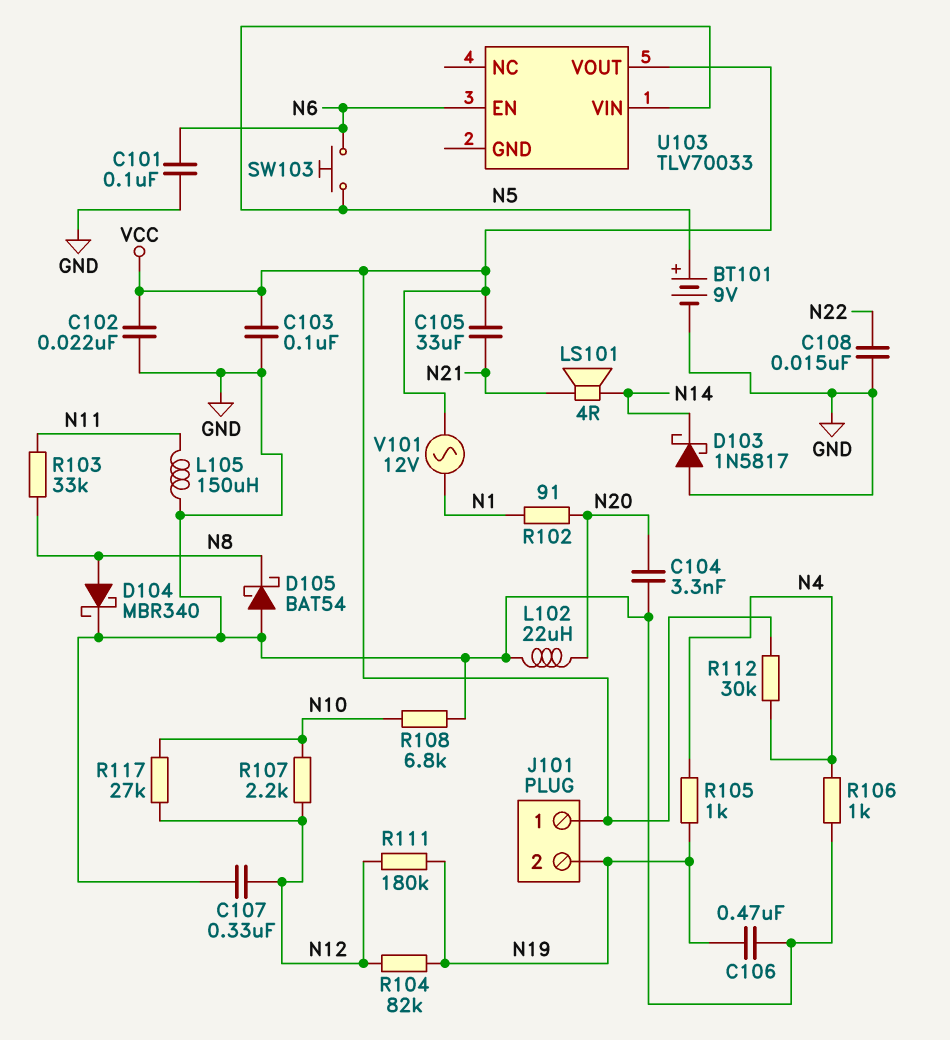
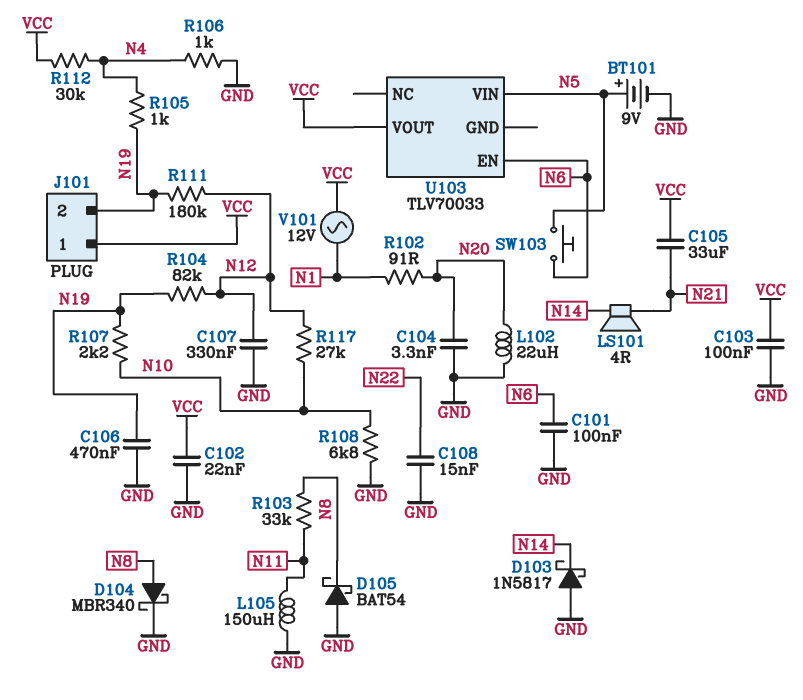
R107: 2.2k (N10, N12) -> 2.2k (N10, N19)

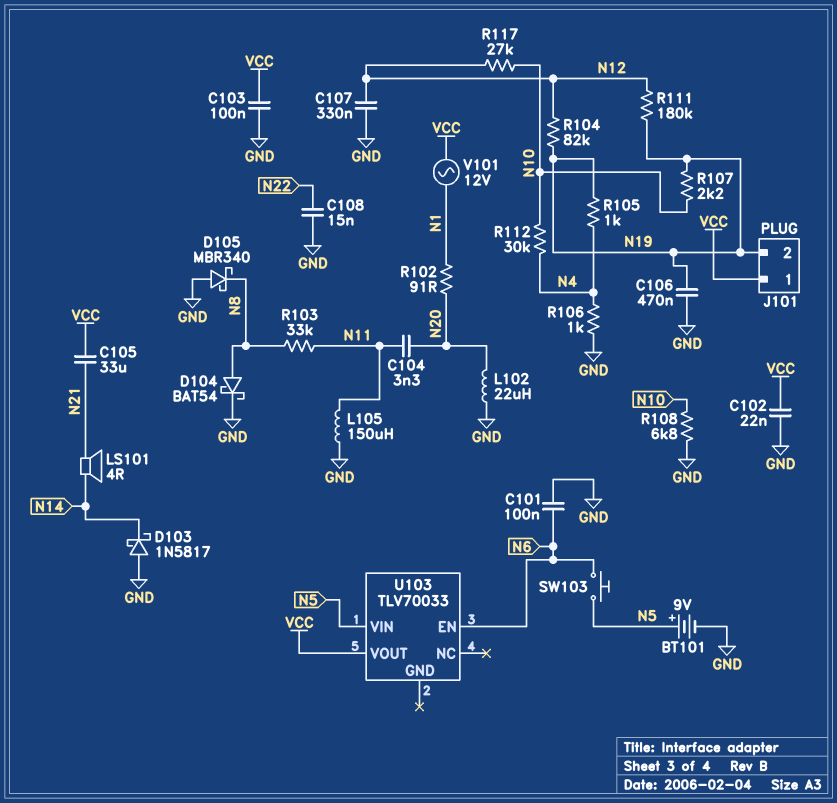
C104: 3.3nF (GND, N20) -> 3.3nF (N11, N20)
D104: schottky MBR340 (A N8, K GND) -> schottky BAT54 (A N8, K GND)
D105: schottky BAT54 (A GND, K N8) -> schottky MBR340 (A GND, K N8)
R112: 30k (N4, VCC) -> 30k (N4, N10)

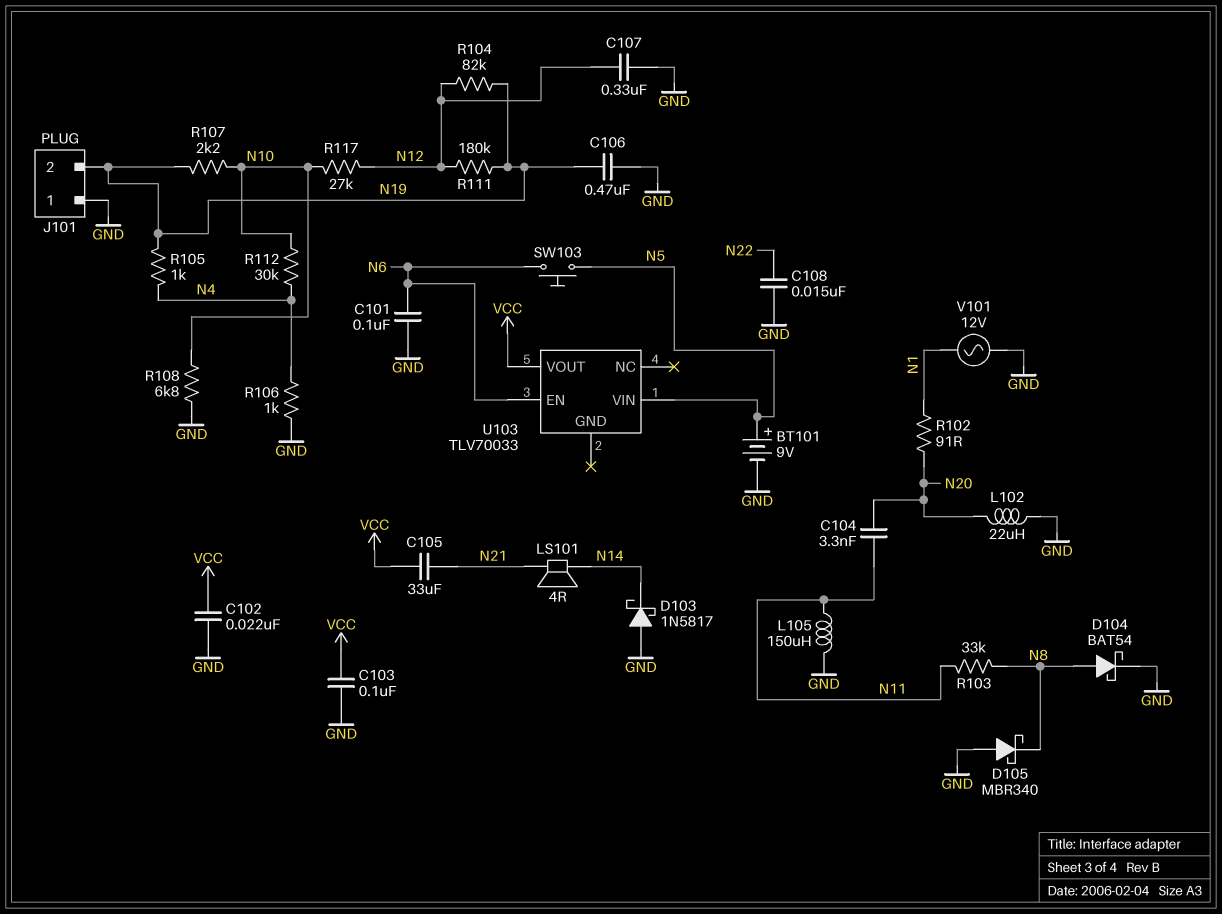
J101 pin 1: VCC -> GND
V101: AC 12V (N1, VCC) -> AC 12V (GND, N1)

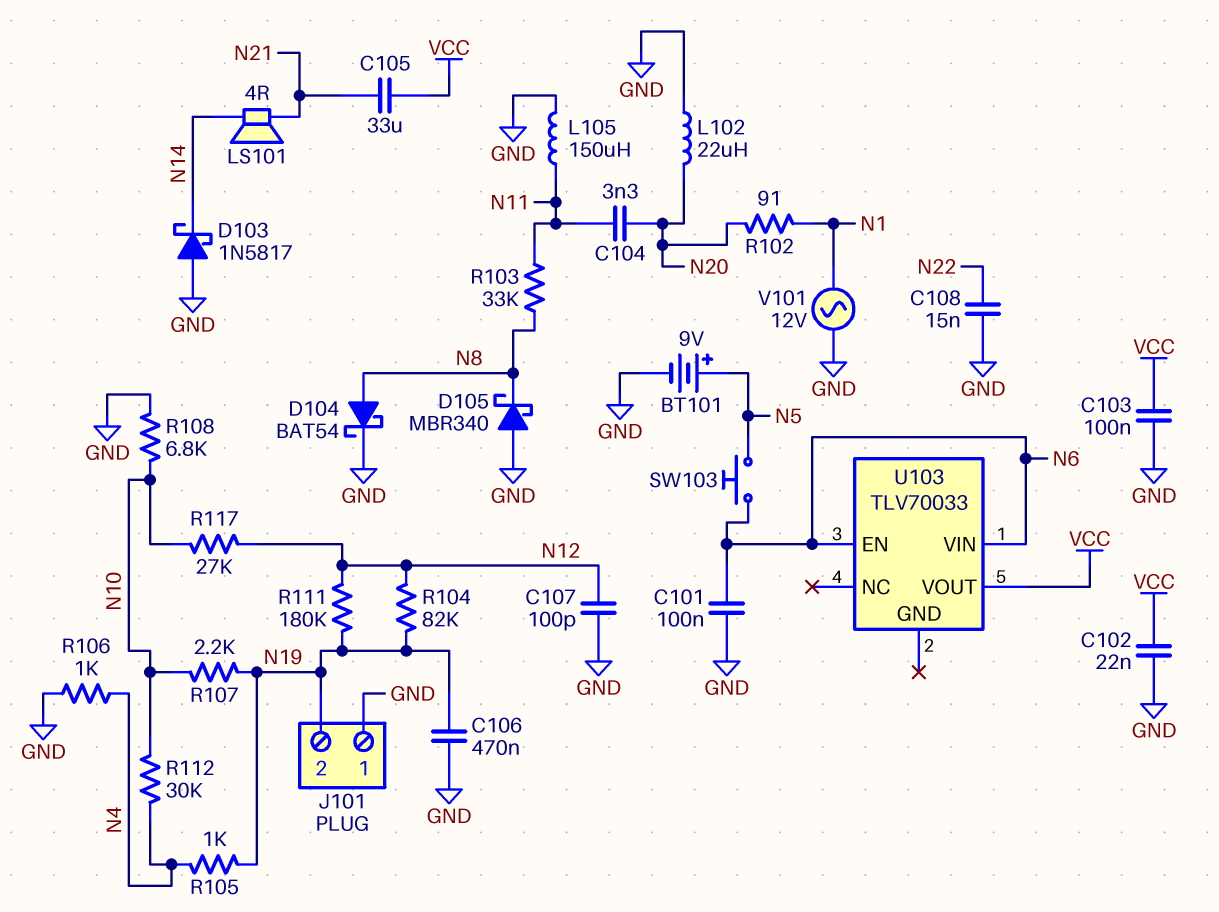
C107: 330nF (GND, N12) -> 100pF (GND, N12)
U103 pin VIN: N5 -> N6

